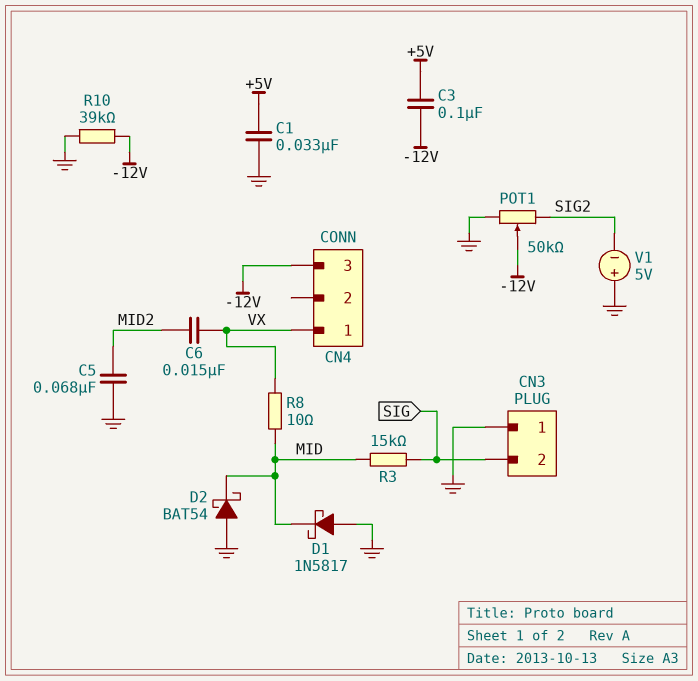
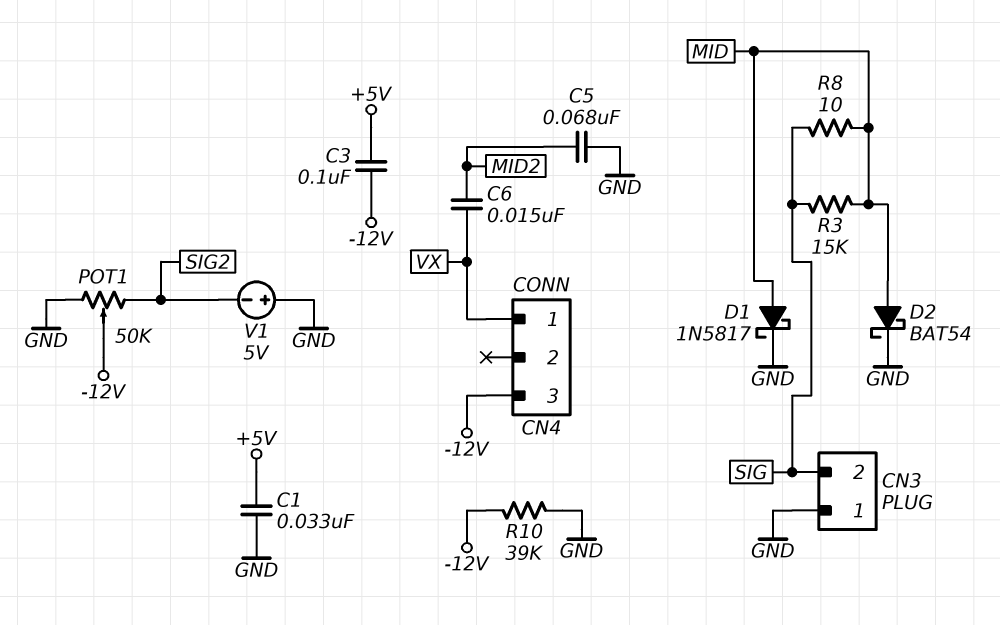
D1: schottky 1N5817 (A GND, K MID) -> schottky 1N5817 (A MID, K GND)
D2: schottky BAT54 (A GND, K MID) -> schottky BAT54 (A MID, K GND)
R8: 10 (MID, VX) -> 10 (MID, SIG)

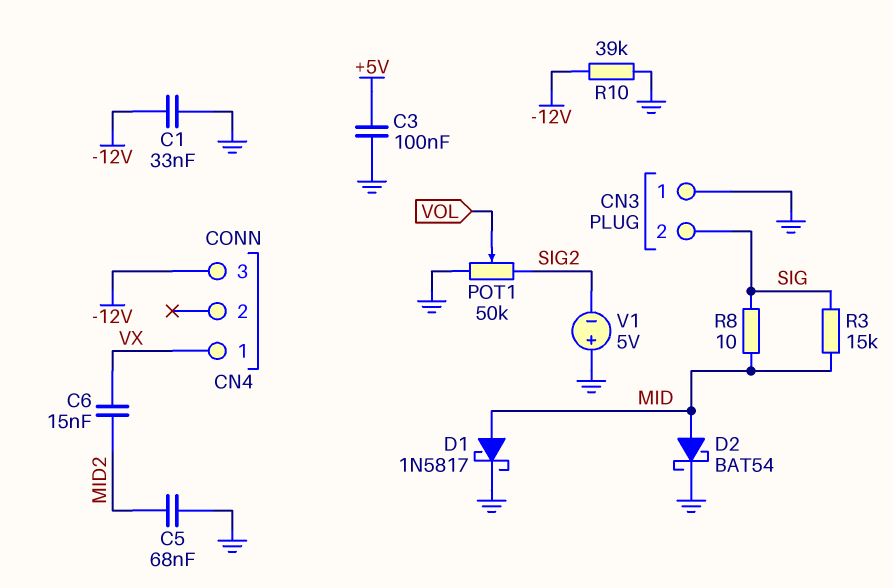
C1: 33nF (+5V, GND) -> 33nF (-12V, GND)
C3: 100nF (+5V, -12V) -> 100nF (+5V, GND)
POT1: 50k (GND, SIG2, wiper -12V) -> 50k (GND, SIG2, wiper VOL)

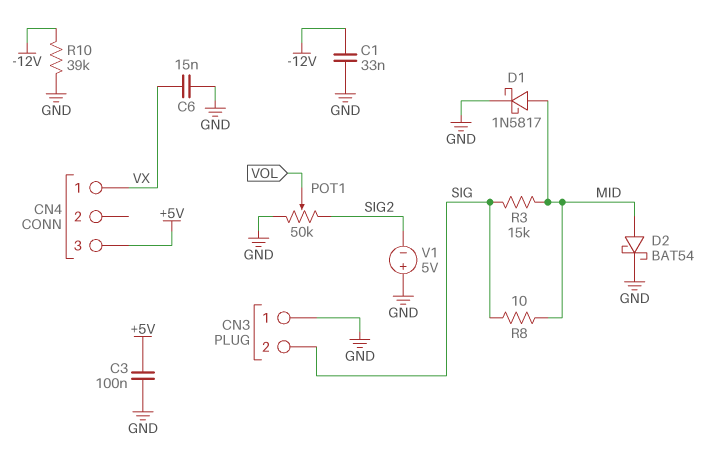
C5: 68nF (GND, MID2) -> none
C6: 15nF (MID2, VX) -> 15nF (GND, VX)
CN4 pin 3: -12V -> +5V

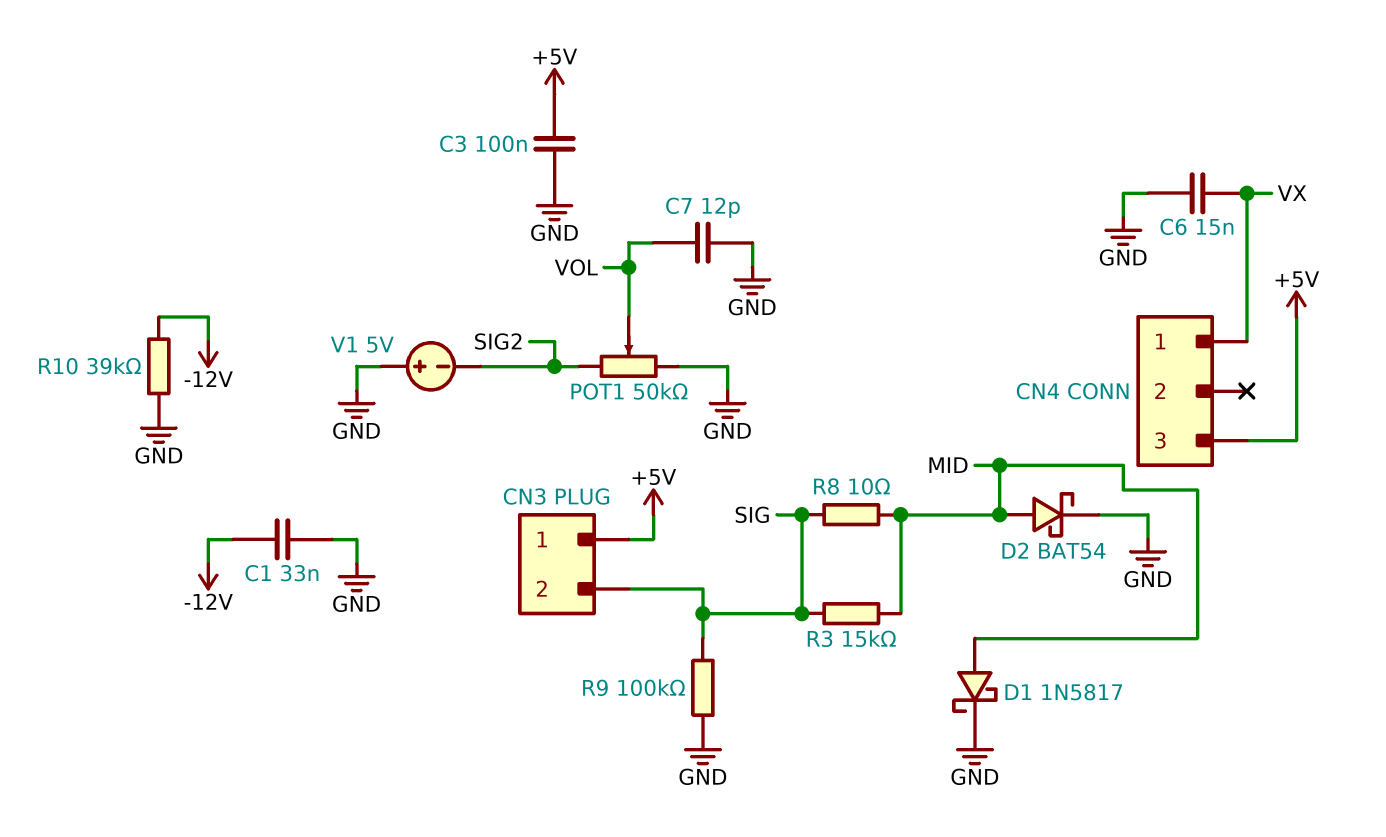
C7: none -> 12pF (GND, VOL)
CN3 pin 1: GND -> +5V
R9: none -> 100k (GND, SIG)

